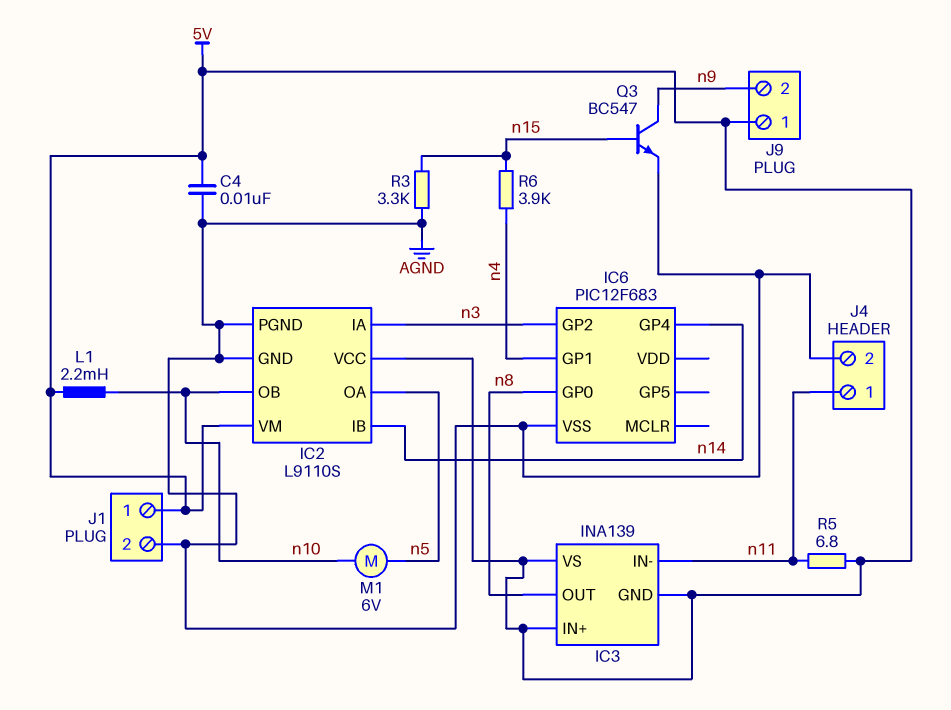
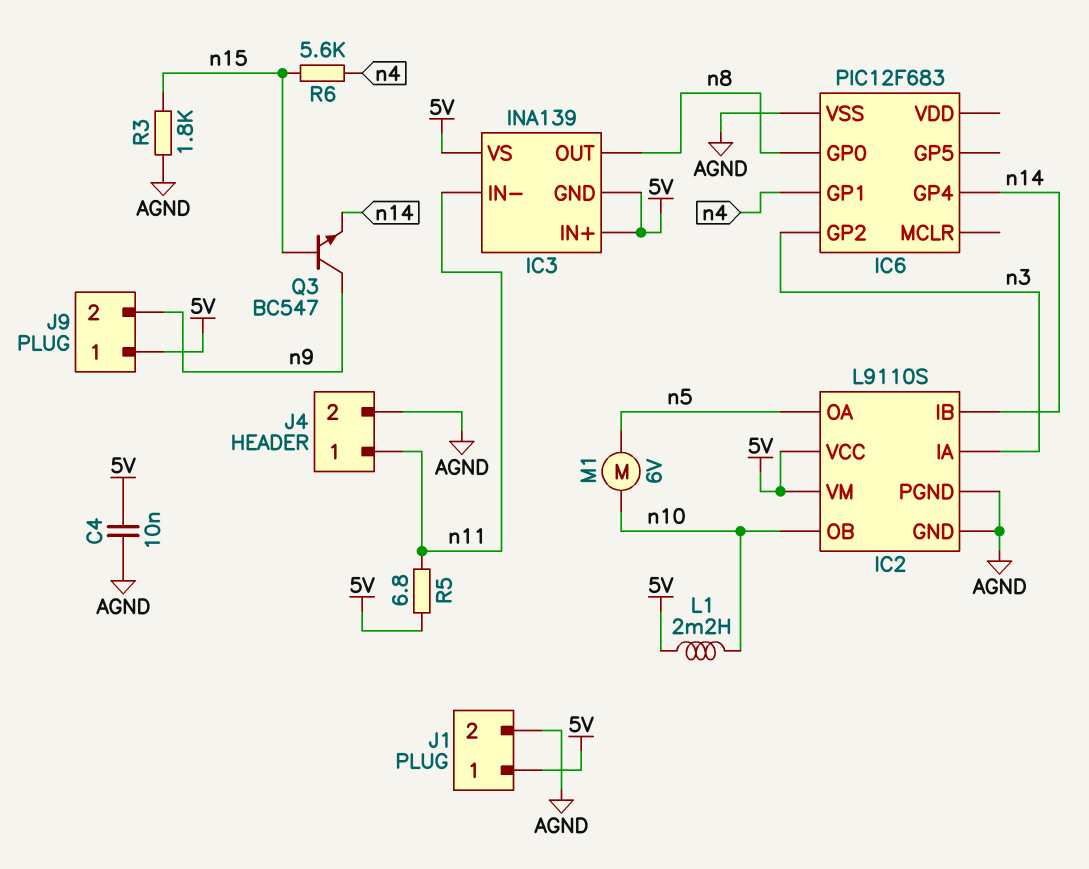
Q3: NPN BC547 (B n15, C n9, E AGND) -> NPN BC547 (B n15, C n9, E n14)
R3: 3.3k (AGND, n15) -> 1.8k (AGND, n15)
R6: 3.9k (n4, n15) -> 5.6k (n4, n15)

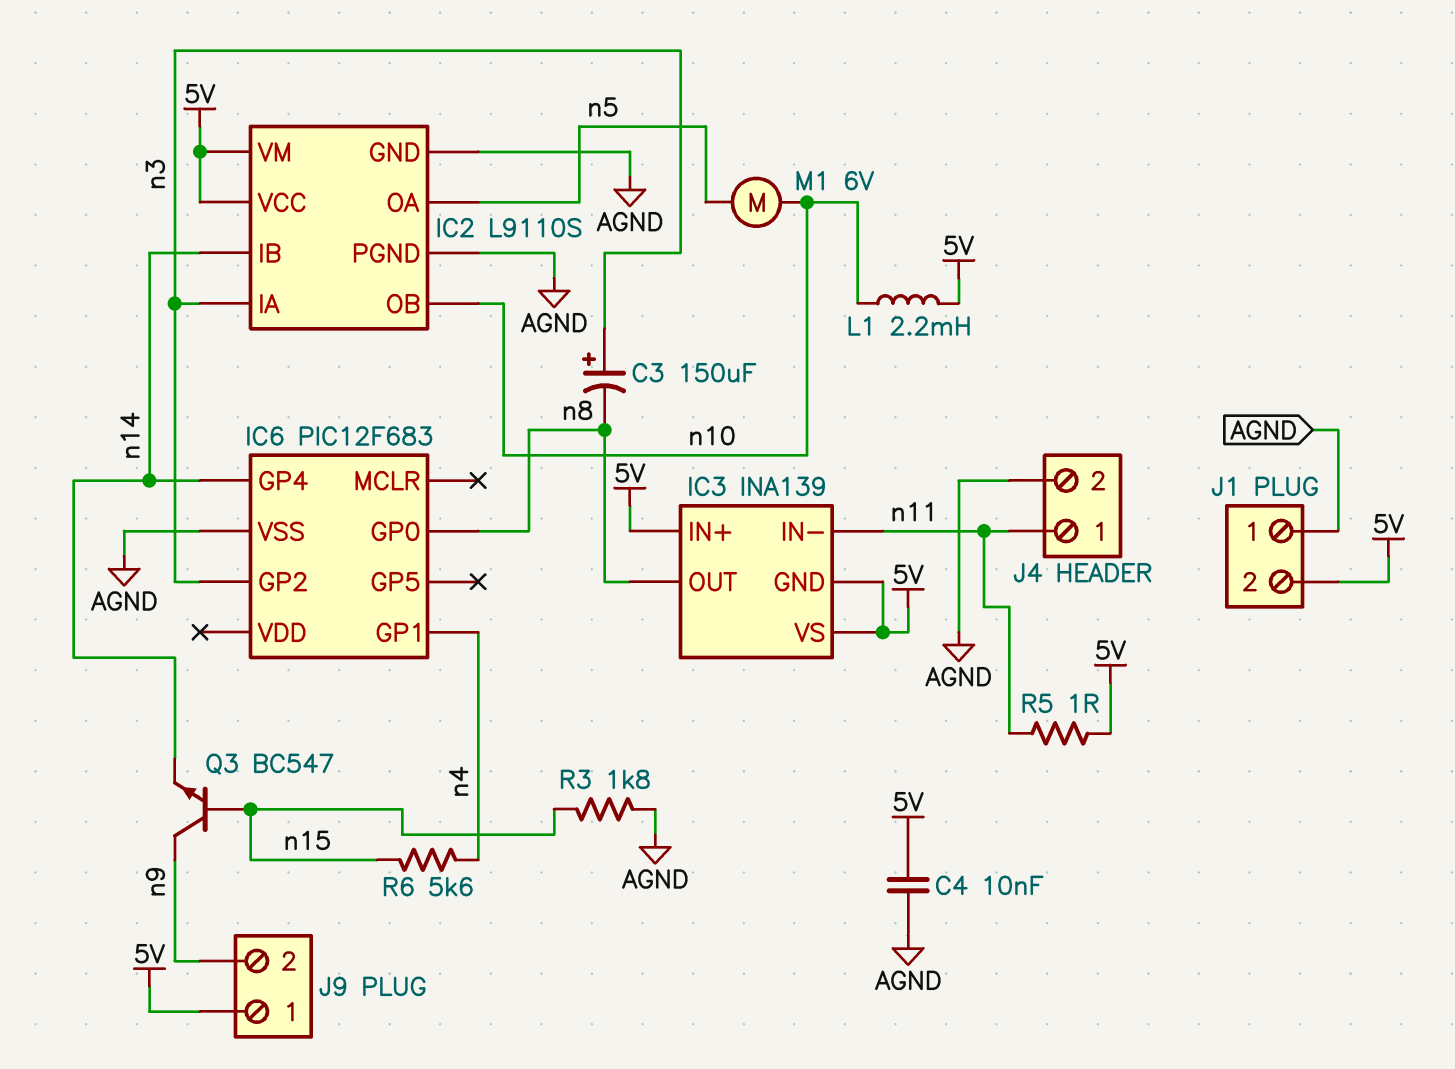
C3: none -> 150uF (plus n3, minus n8)
J1 pin 1: 5V -> AGND
J1 pin 2: AGND -> 5V
R5: 6.8 (5V, n11) -> 1 (5V, n11)

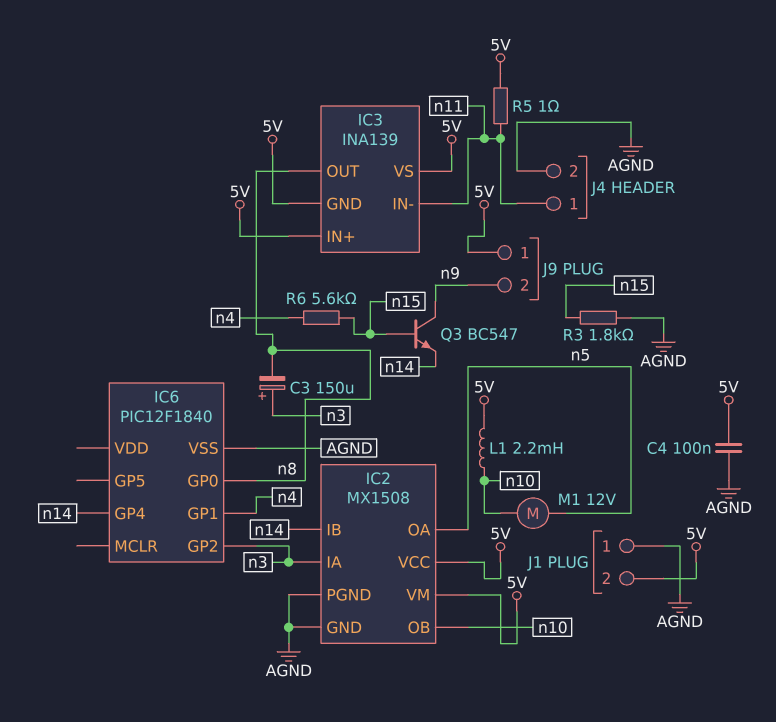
C4: 10nF (5V, AGND) -> 100nF (5V, AGND)
IC2: L9110S -> MX1508
IC6: PIC12F683 -> PIC12F1840
M1: motor 6V (n5, n10) -> motor 12V (n5, n10)

